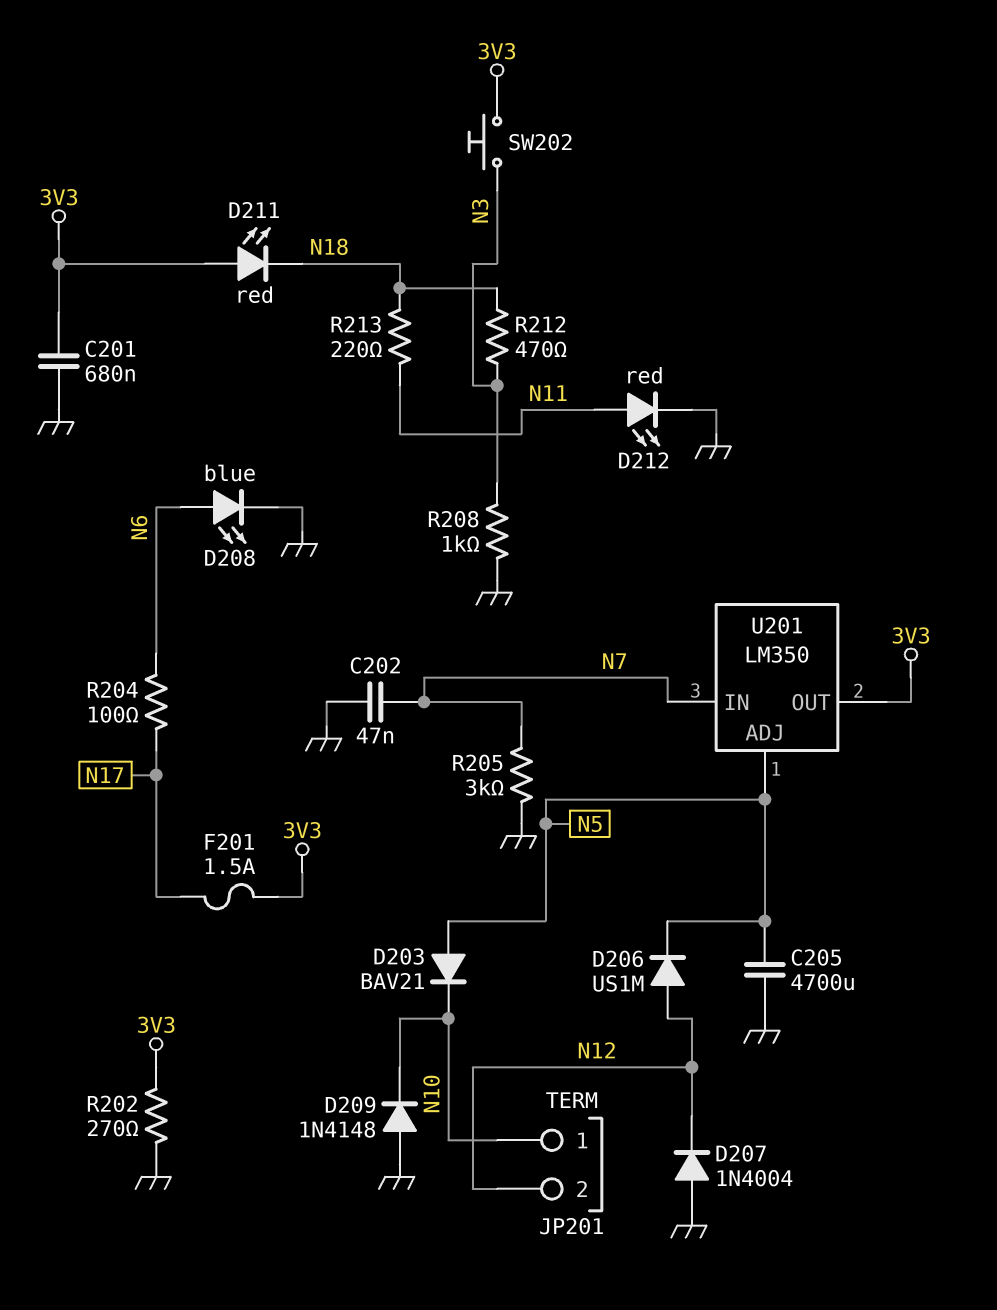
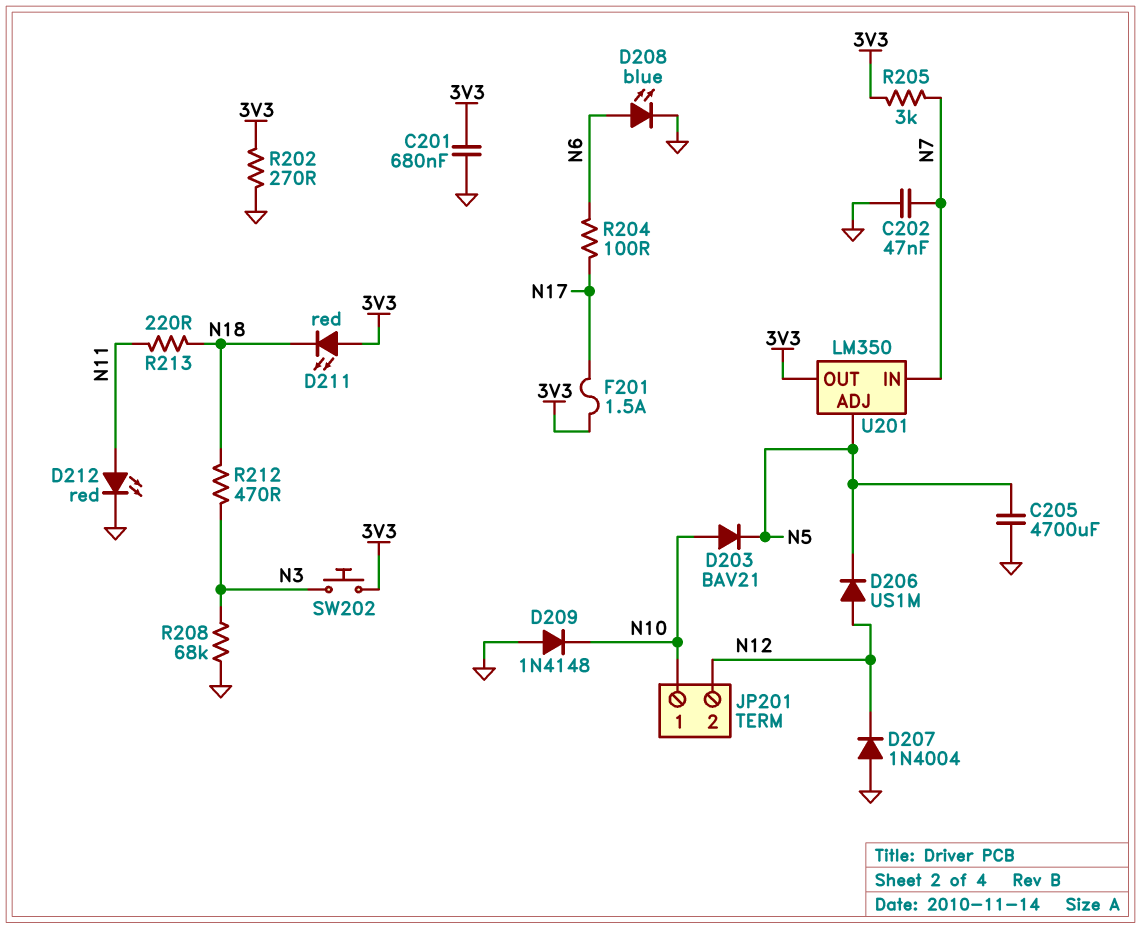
D203: diode BAV21 (A N5, K N10) -> diode BAV21 (A N10, K N5)
R205: 3k (GND, N7) -> 3k (3V3, N7)
R208: 1k (GND, N3) -> 68k (GND, N3)

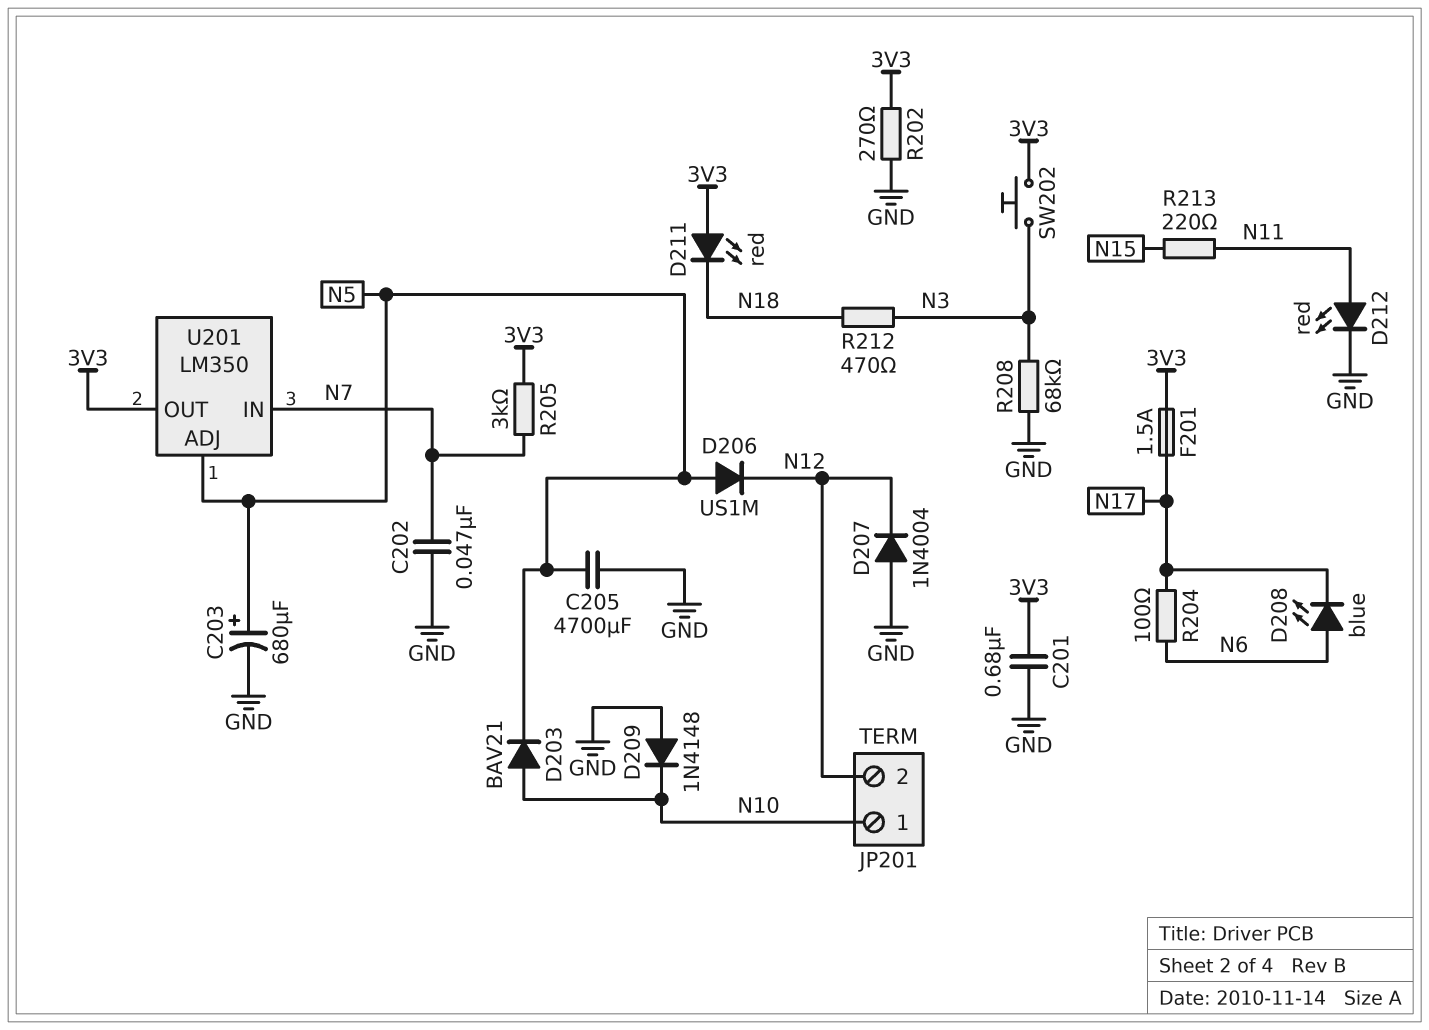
C203: none -> 680uF (plus N5, minus GND)
D206: diode US1M (A N12, K N5) -> diode US1M (A N5, K N12)
D208: LED blue (A N6, K GND) -> LED blue (A N6, K N17)
R213: 220 (N11, N18) -> 220 (N11, N15)

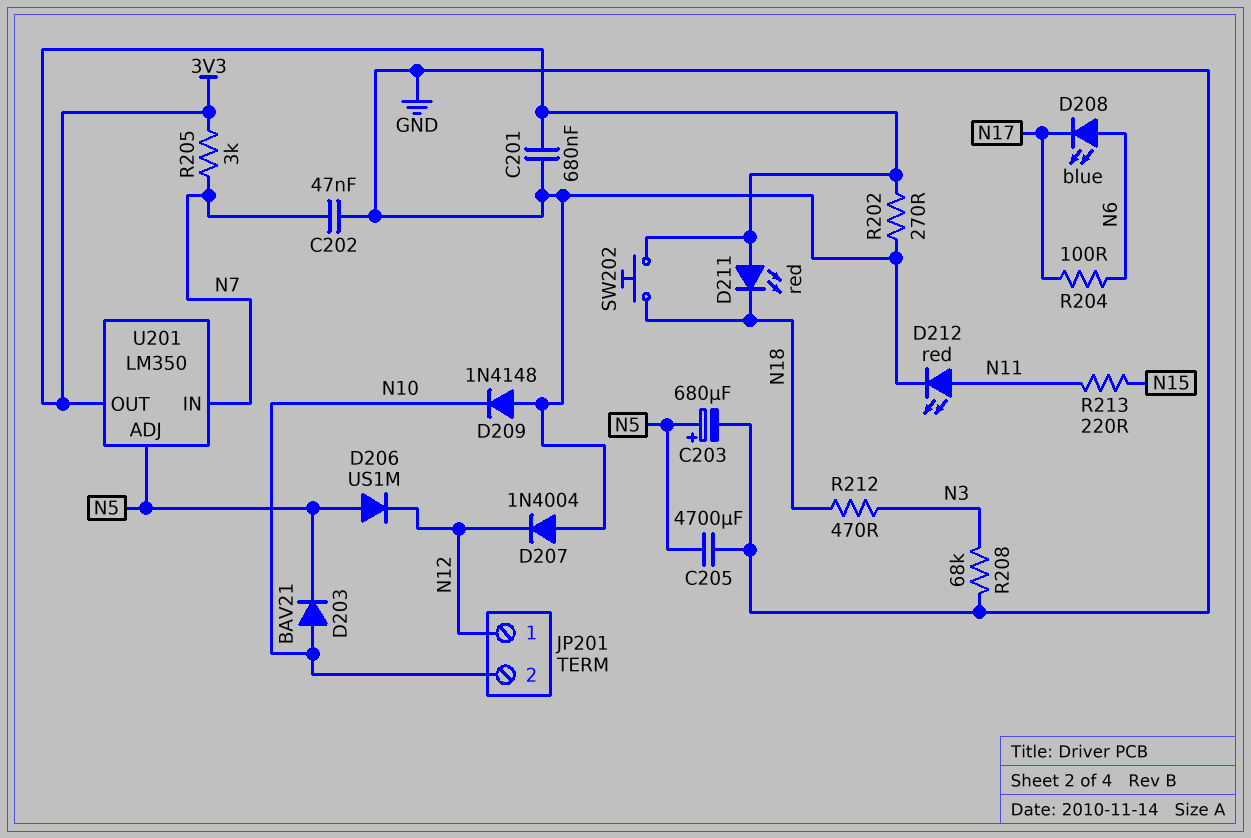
F201: 1.5A (3V3, N17) -> none
JP201 pin 1: N10 -> N12
JP201 pin 2: N12 -> N10
SW202: button (3V3, N3) -> button (3V3, N18)

